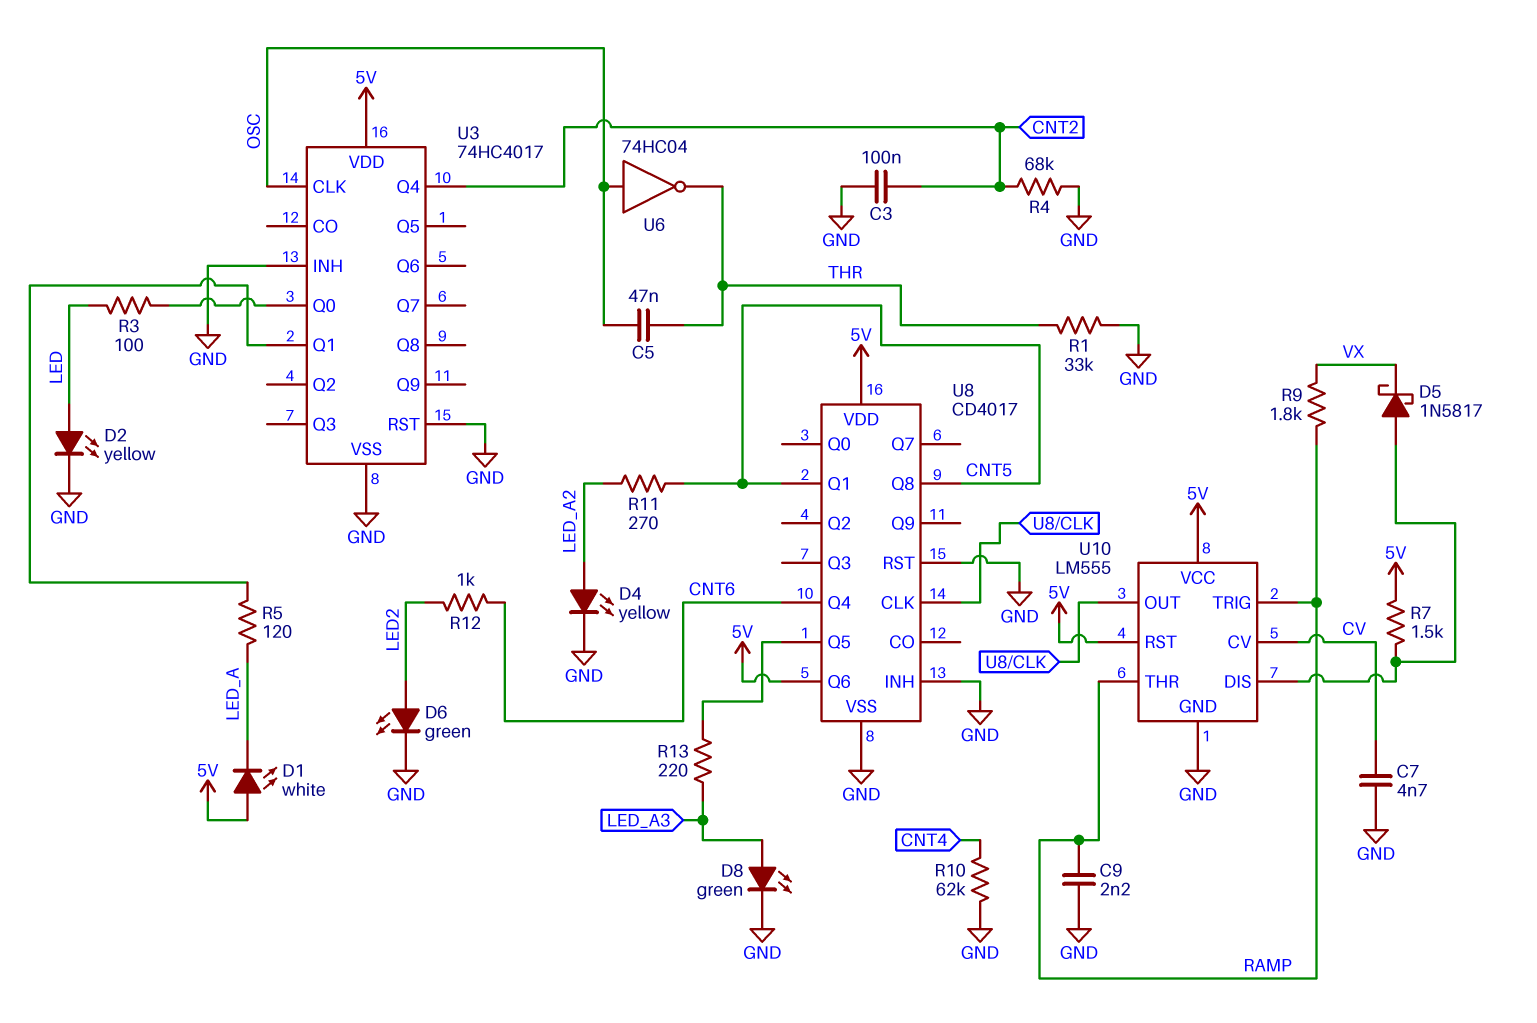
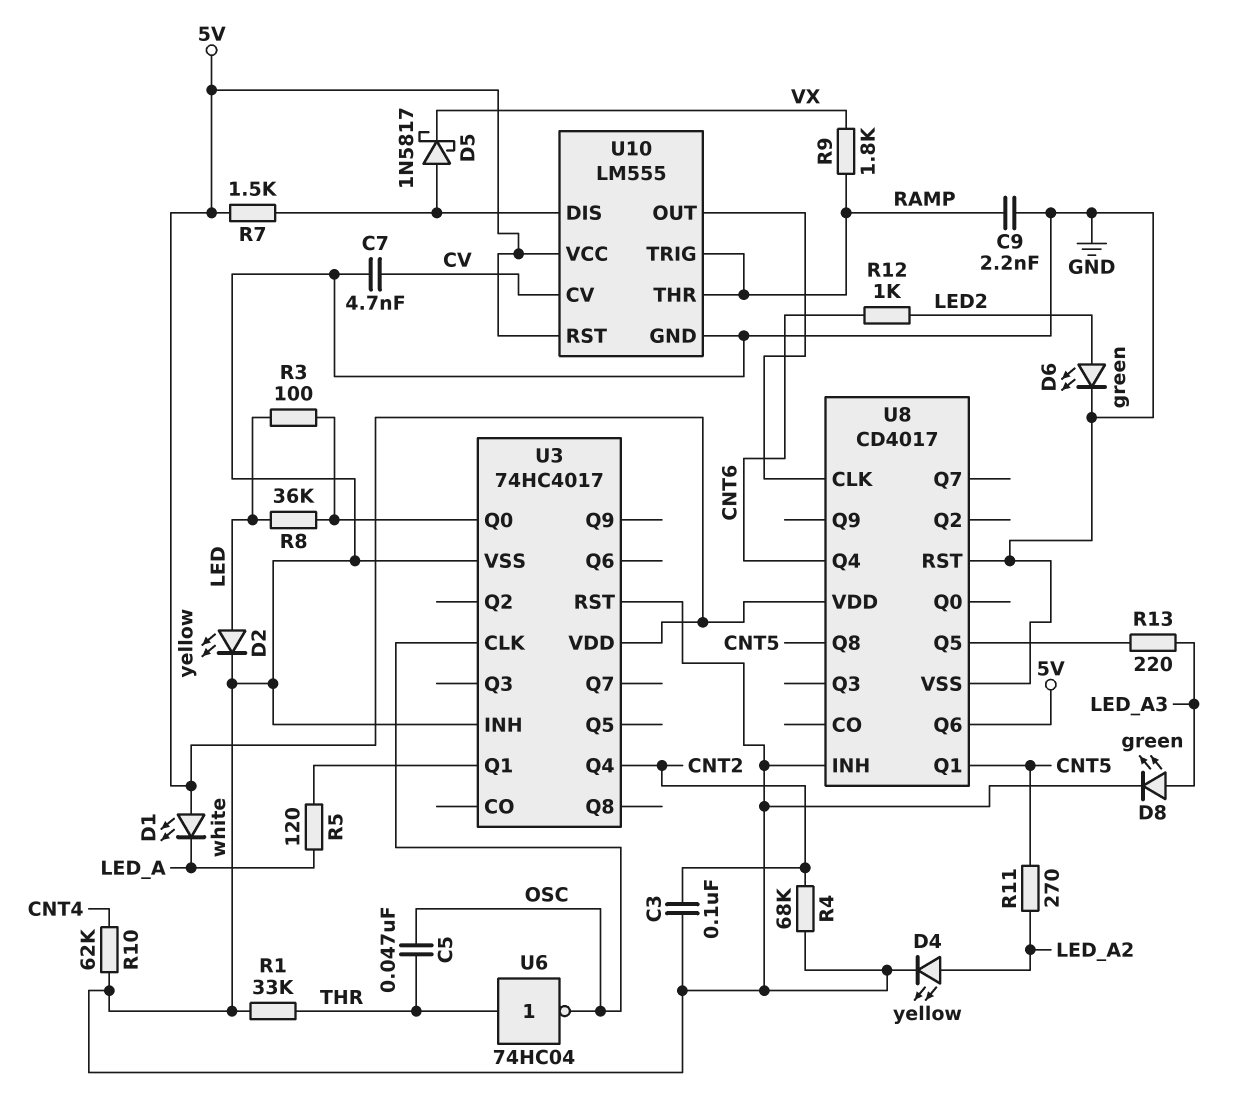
R8: none -> 36k (LED, U3/Q0)
U6: NOT 74HC04 (in OSC, out THR) -> NOT 74HC04 (in THR, out OSC)

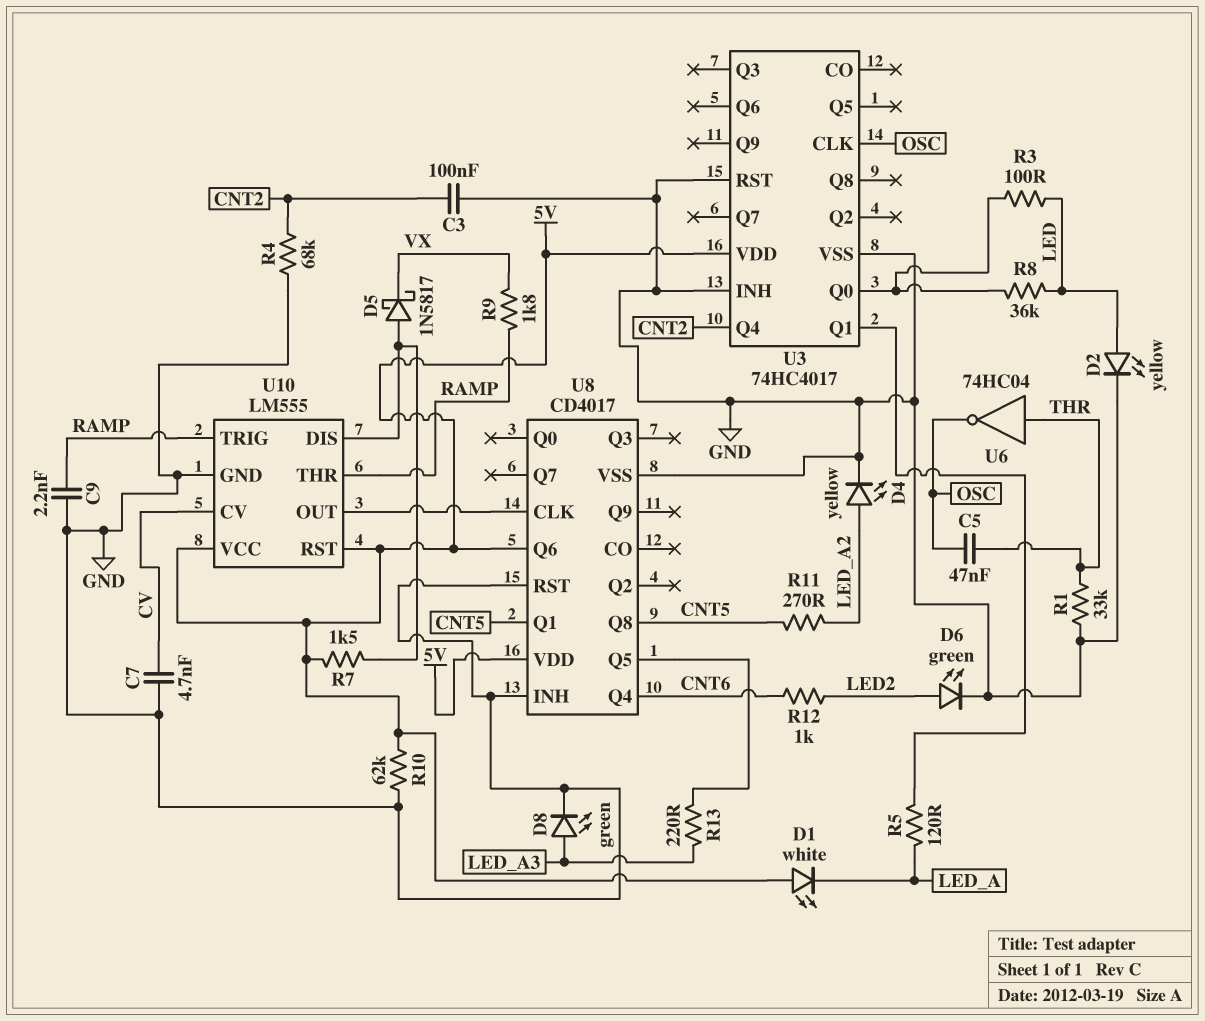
R10: 62k (CNT4, GND) -> 62k (5V, GND)

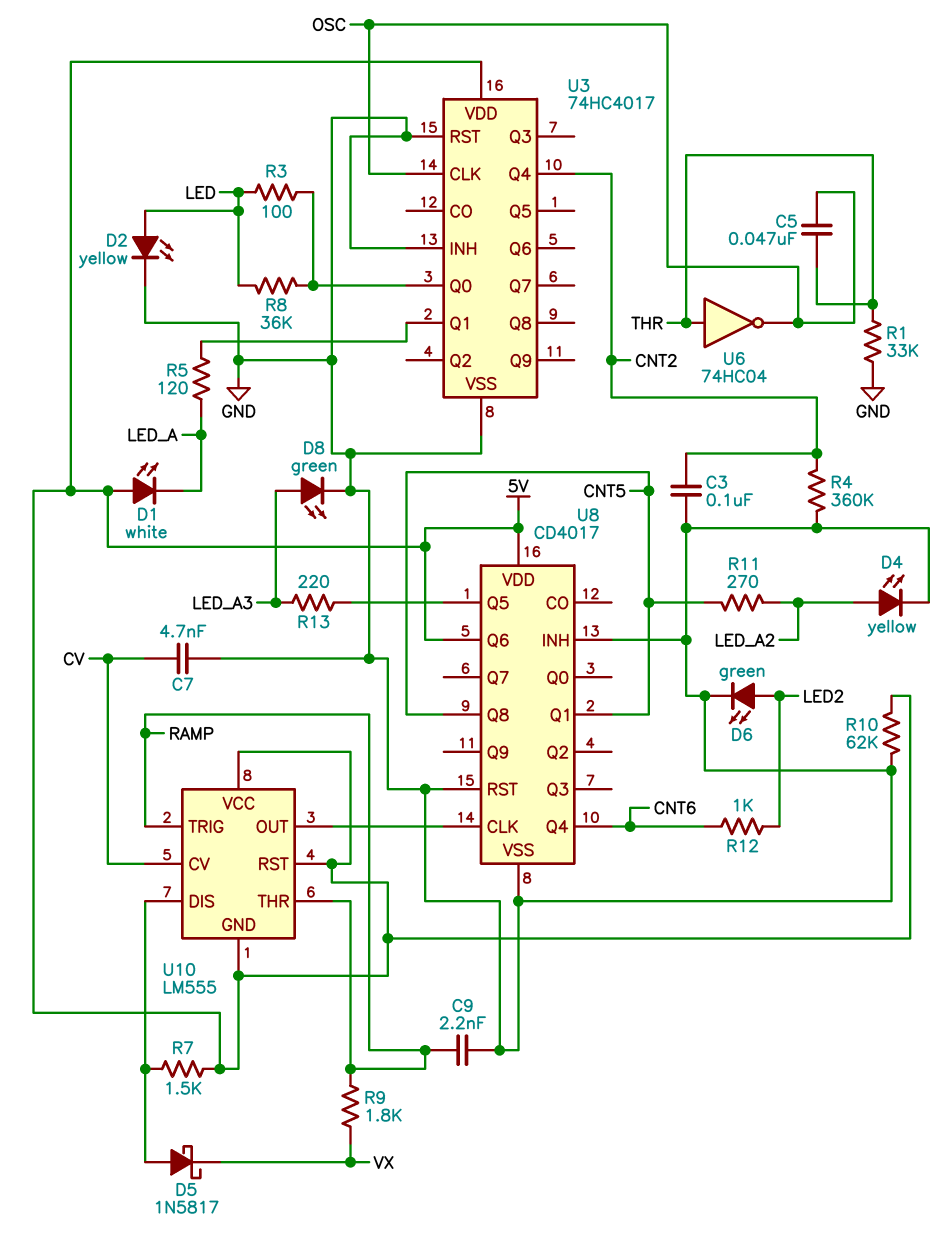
R4: 68k (CNT2, GND) -> 360k (CNT2, GND)
U10 pin GND: GND -> 5V

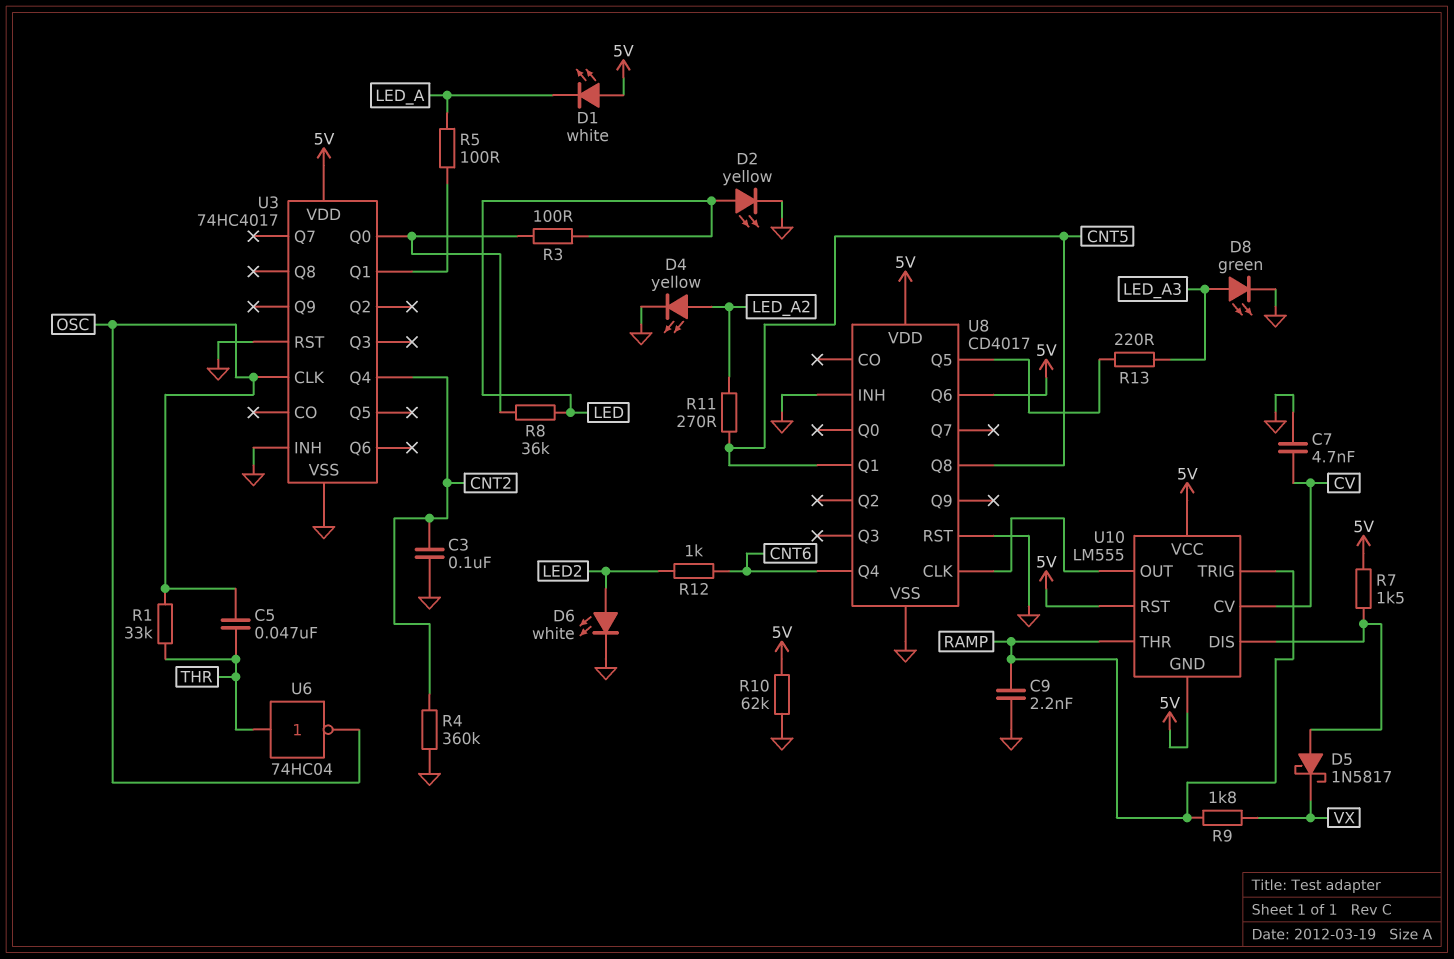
D6: LED green (A LED2, K GND) -> LED white (A LED2, K GND)
R1: 33k (GND, THR) -> 33k (OSC, THR)
R5: 120 (LED_A, U3/Q1) -> 100 (LED_A, U3/Q1)

